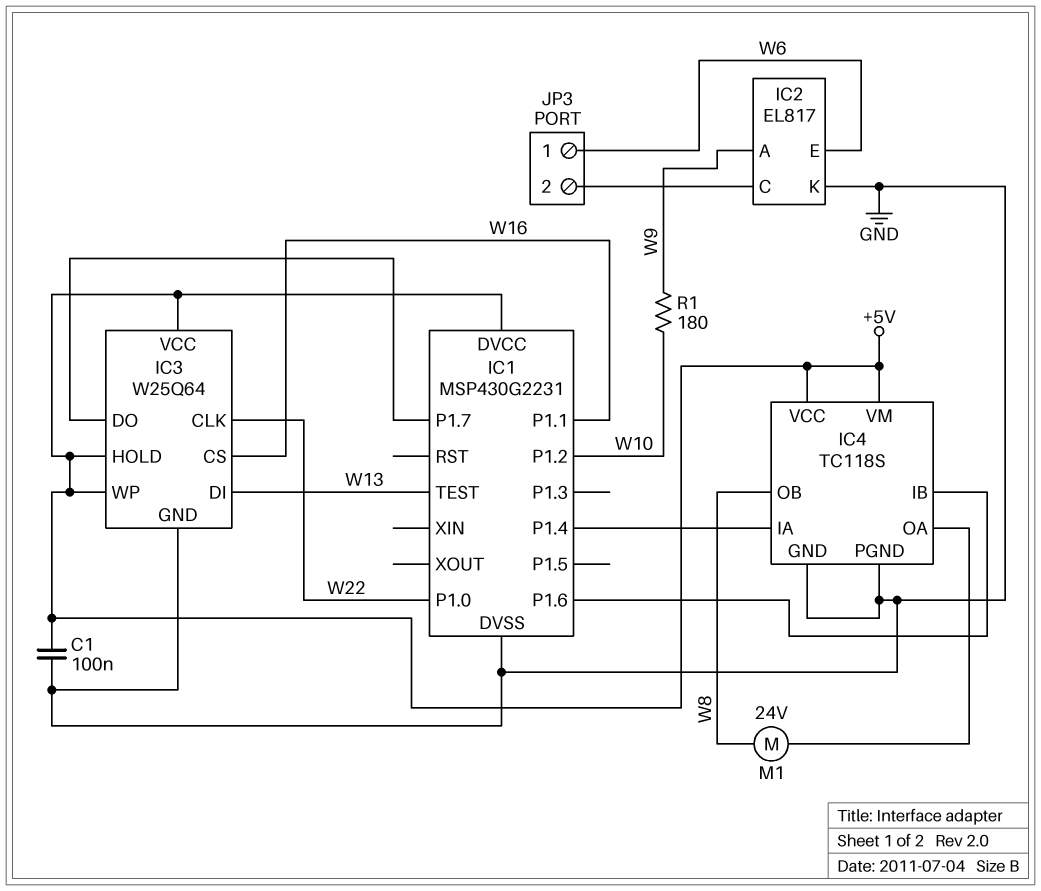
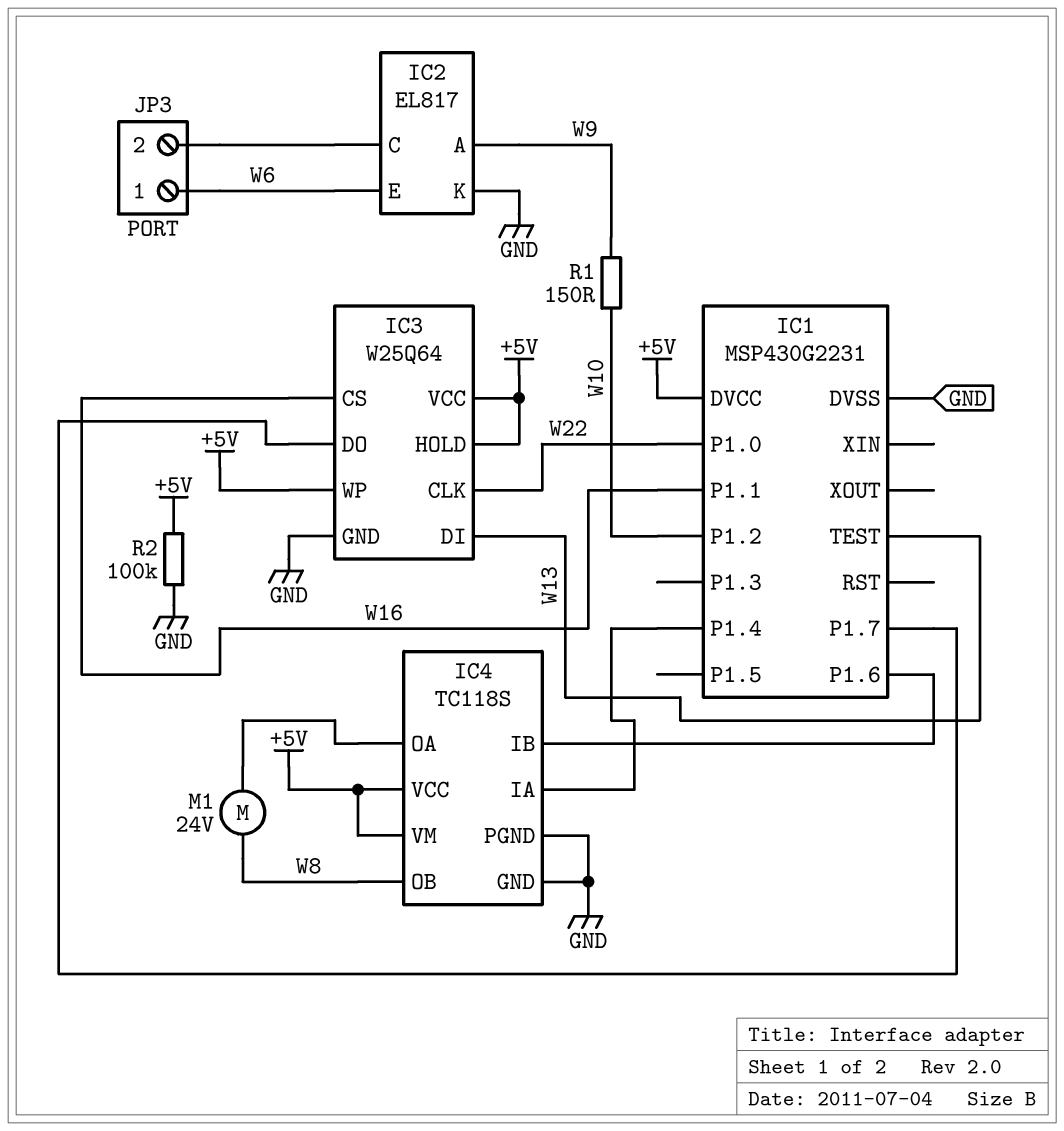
C1: 100nF (+5V, GND) -> none
R1: 180 (W9, W10) -> 150 (W9, W10)
R2: none -> 100k (+5V, GND)

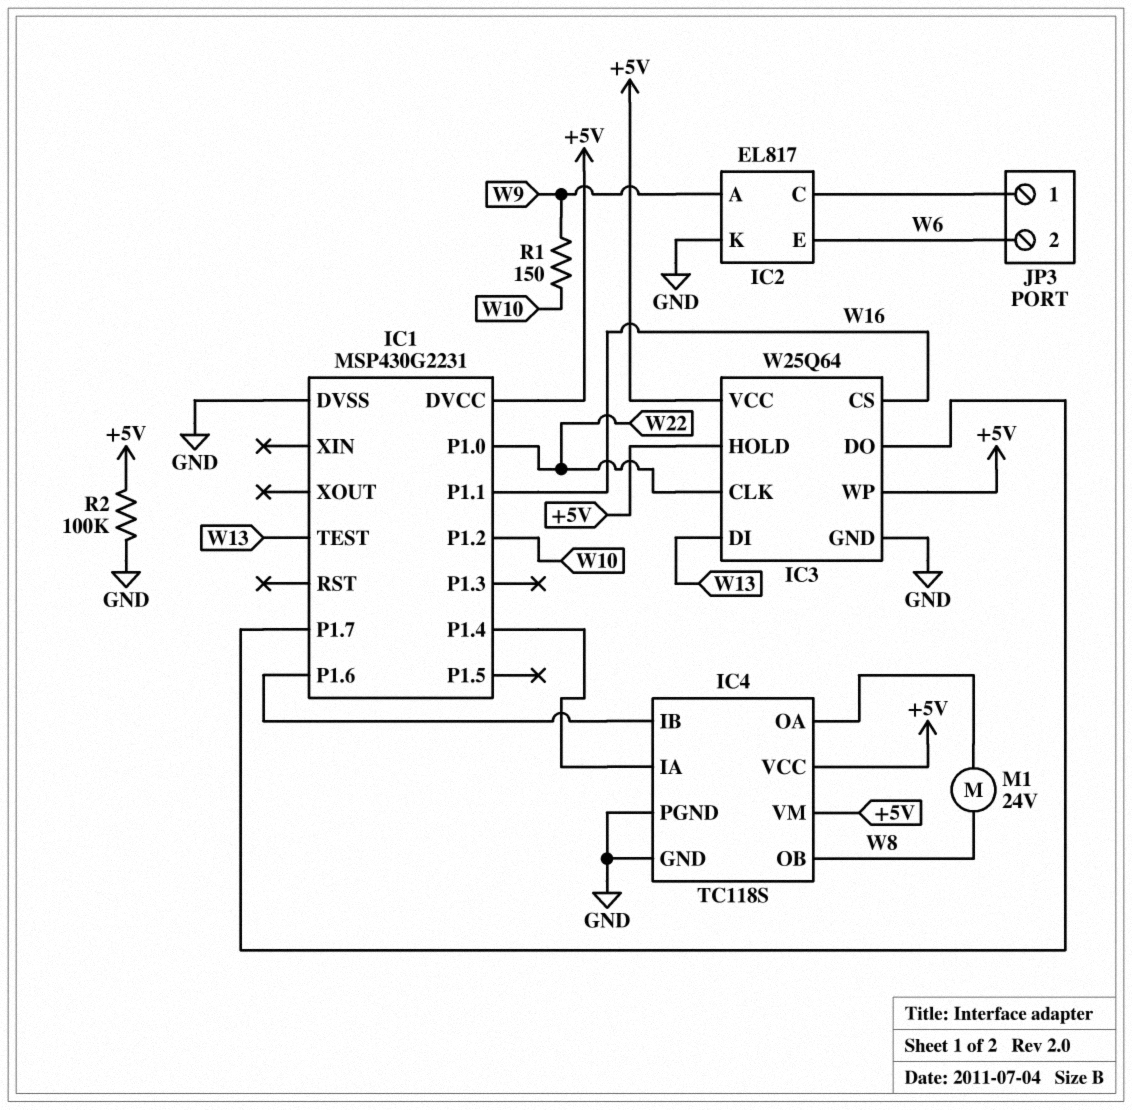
JP3 pin 1: W6 -> IC2/C
JP3 pin 2: IC2/C -> W6

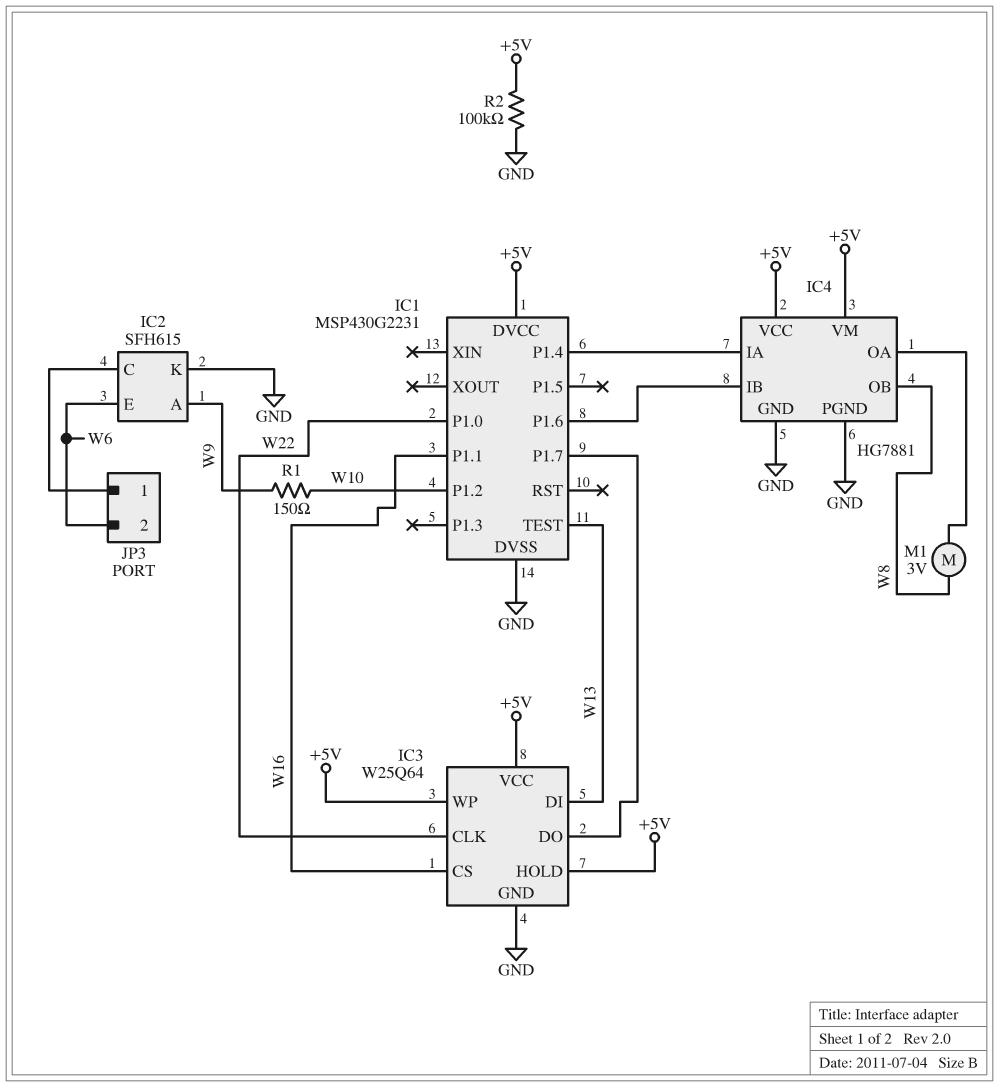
IC2: EL817 -> SFH615
IC4: TC118S -> HG7881
M1: motor 24V (IC4/OA, W8) -> motor 3V (IC4/OA, W8)

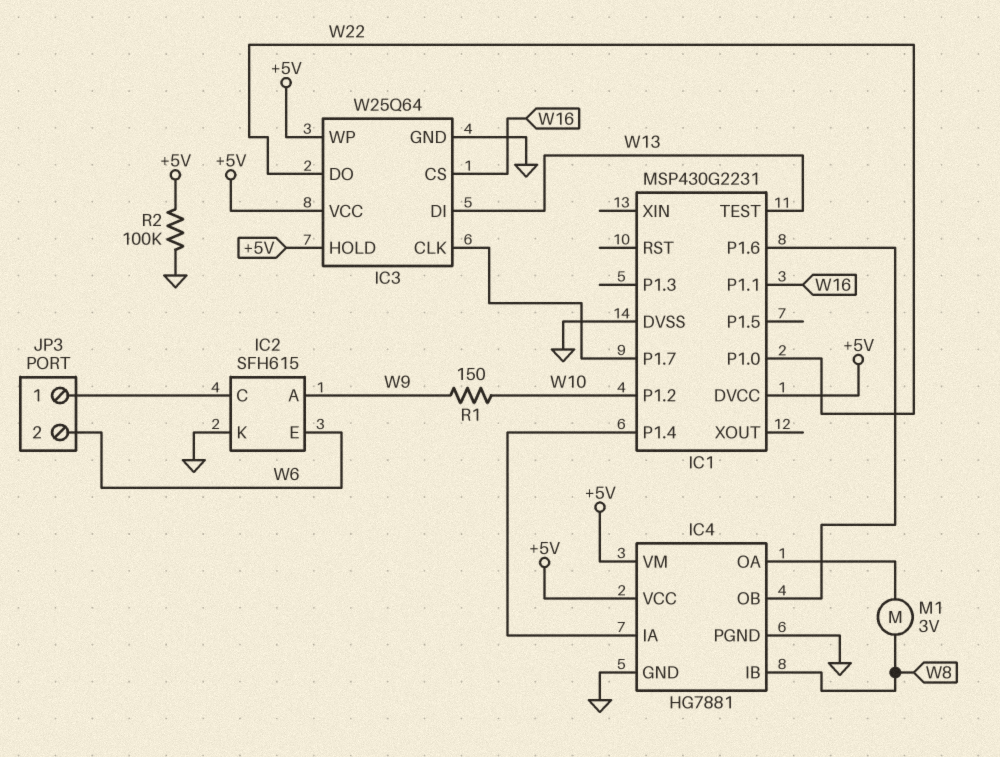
IC3 pin CLK: W22 -> IC1/P1.7
IC3 pin DO: IC1/P1.7 -> W22
IC4 pin IB: IC1/P1.6 -> W8
IC4 pin OB: W8 -> IC1/P1.6

